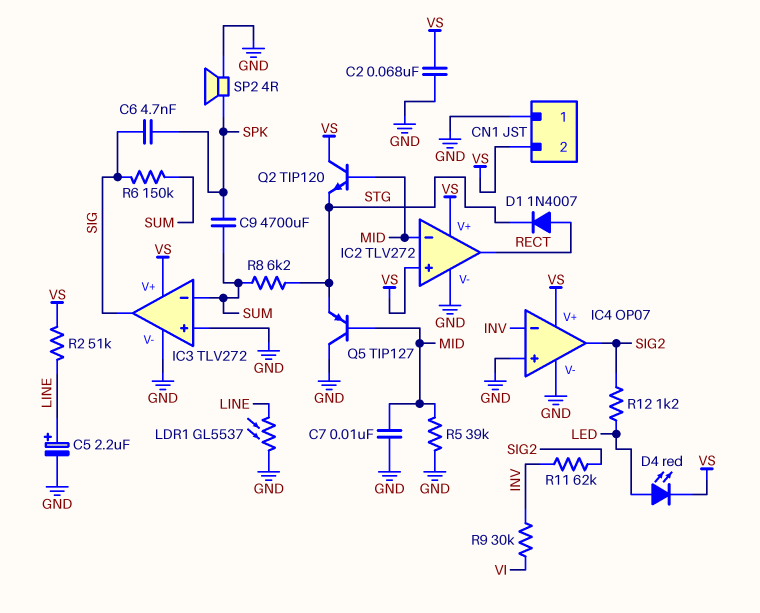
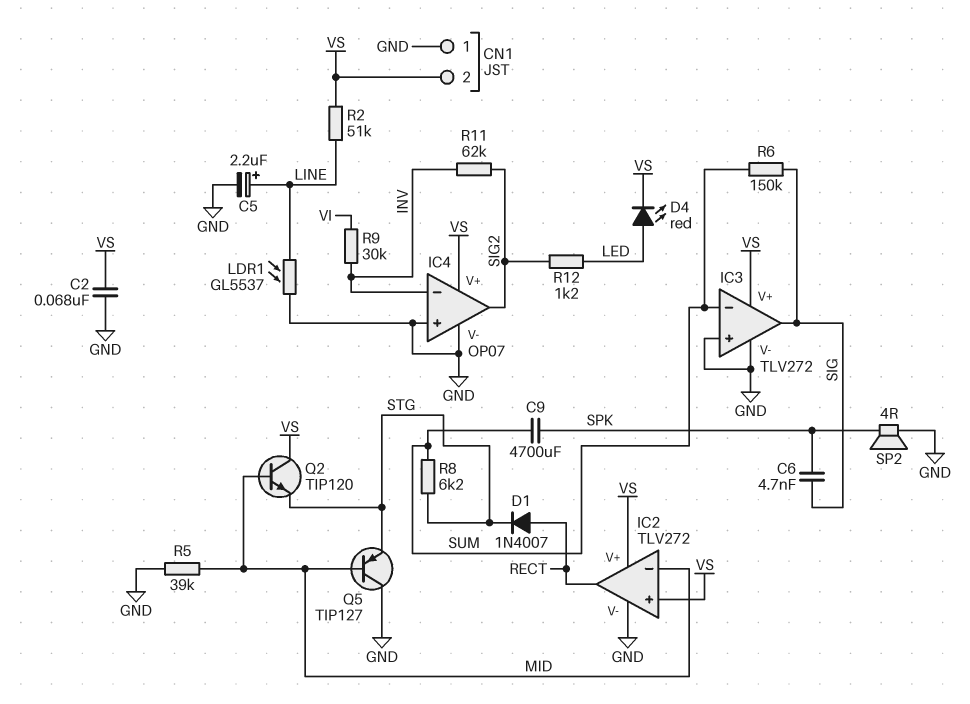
C7: 10nF (GND, MID) -> none

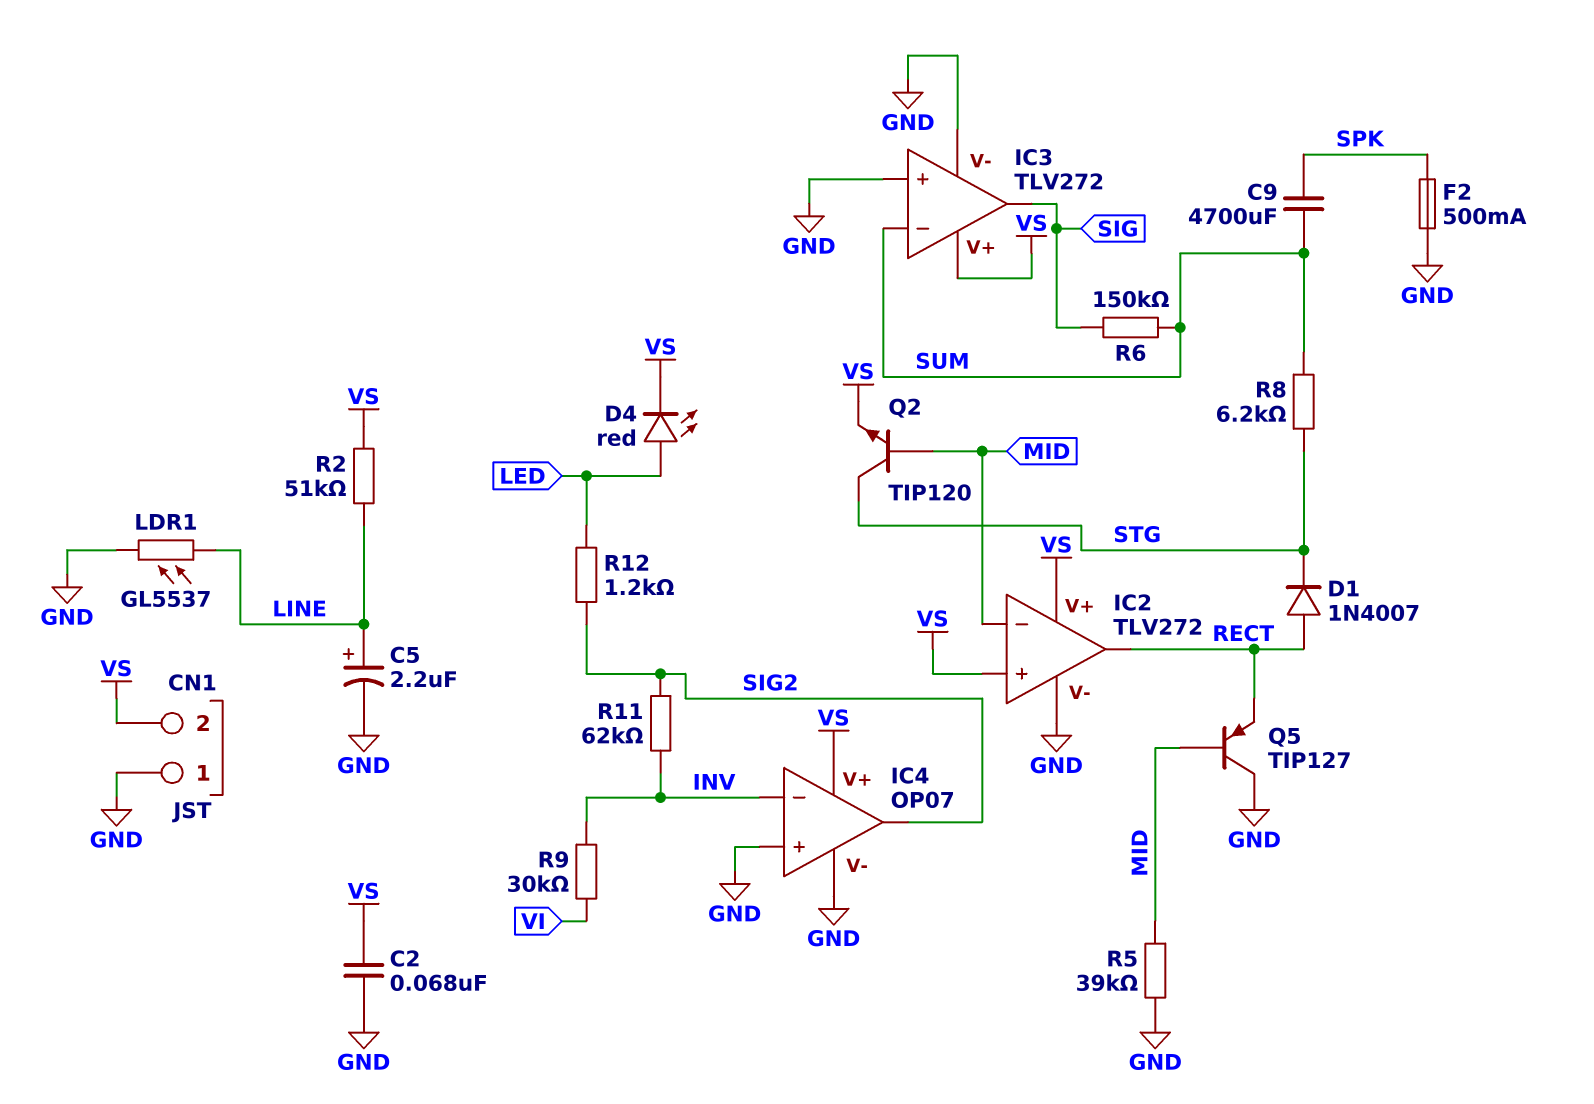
C6: 4.7nF (SIG, SPK) -> none
F2: none -> 500mA (GND, SPK)
Q2: NPN TIP120 (B MID, C VS, E STG) -> NPN TIP120 (B MID, C STG, E VS)
Q5: PNP TIP127 (B MID, C GND, E STG) -> PNP TIP127 (B MID, C GND, E RECT)
SP2: speaker 4R (GND, SPK) -> none

